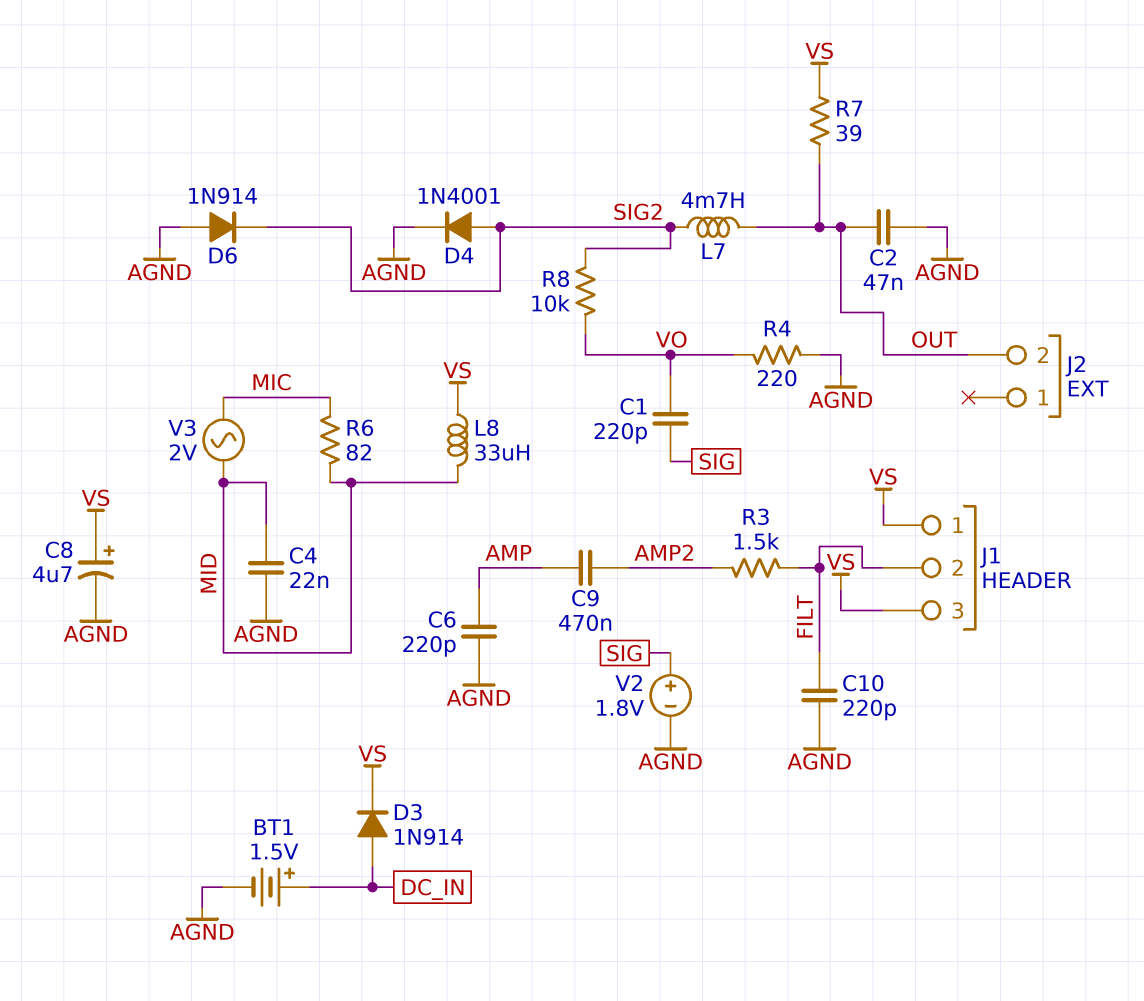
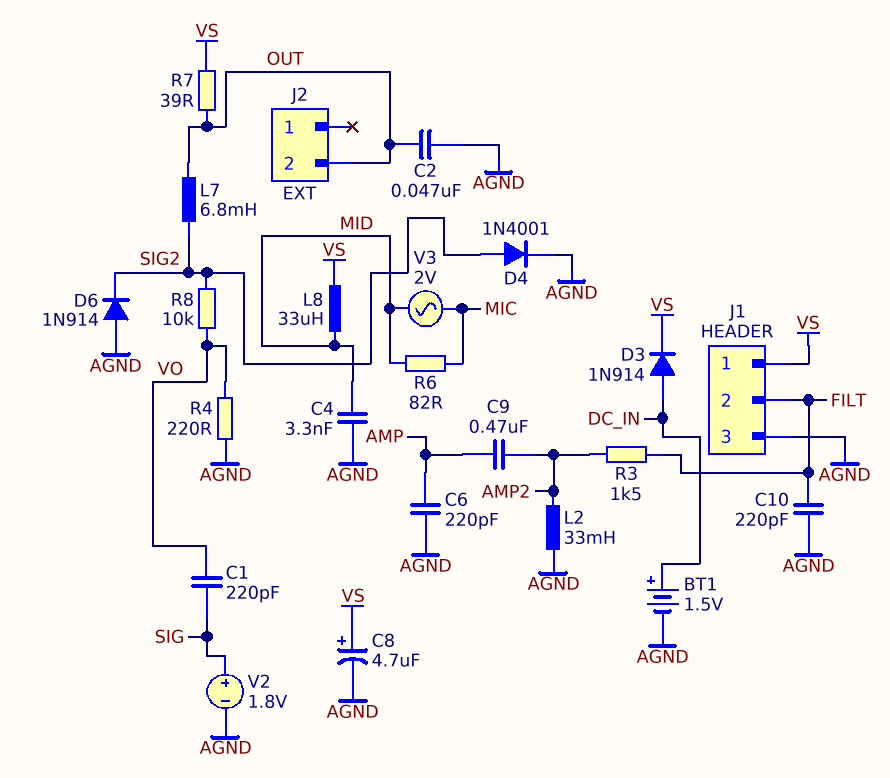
C4: 22nF (AGND, MID) -> 3.3nF (AGND, MID)
J1 pin 3: VS -> AGND
L2: none -> 33mH (AGND, AMP2)
L7: 4.7mH (OUT, SIG2) -> 6.8mH (OUT, SIG2)

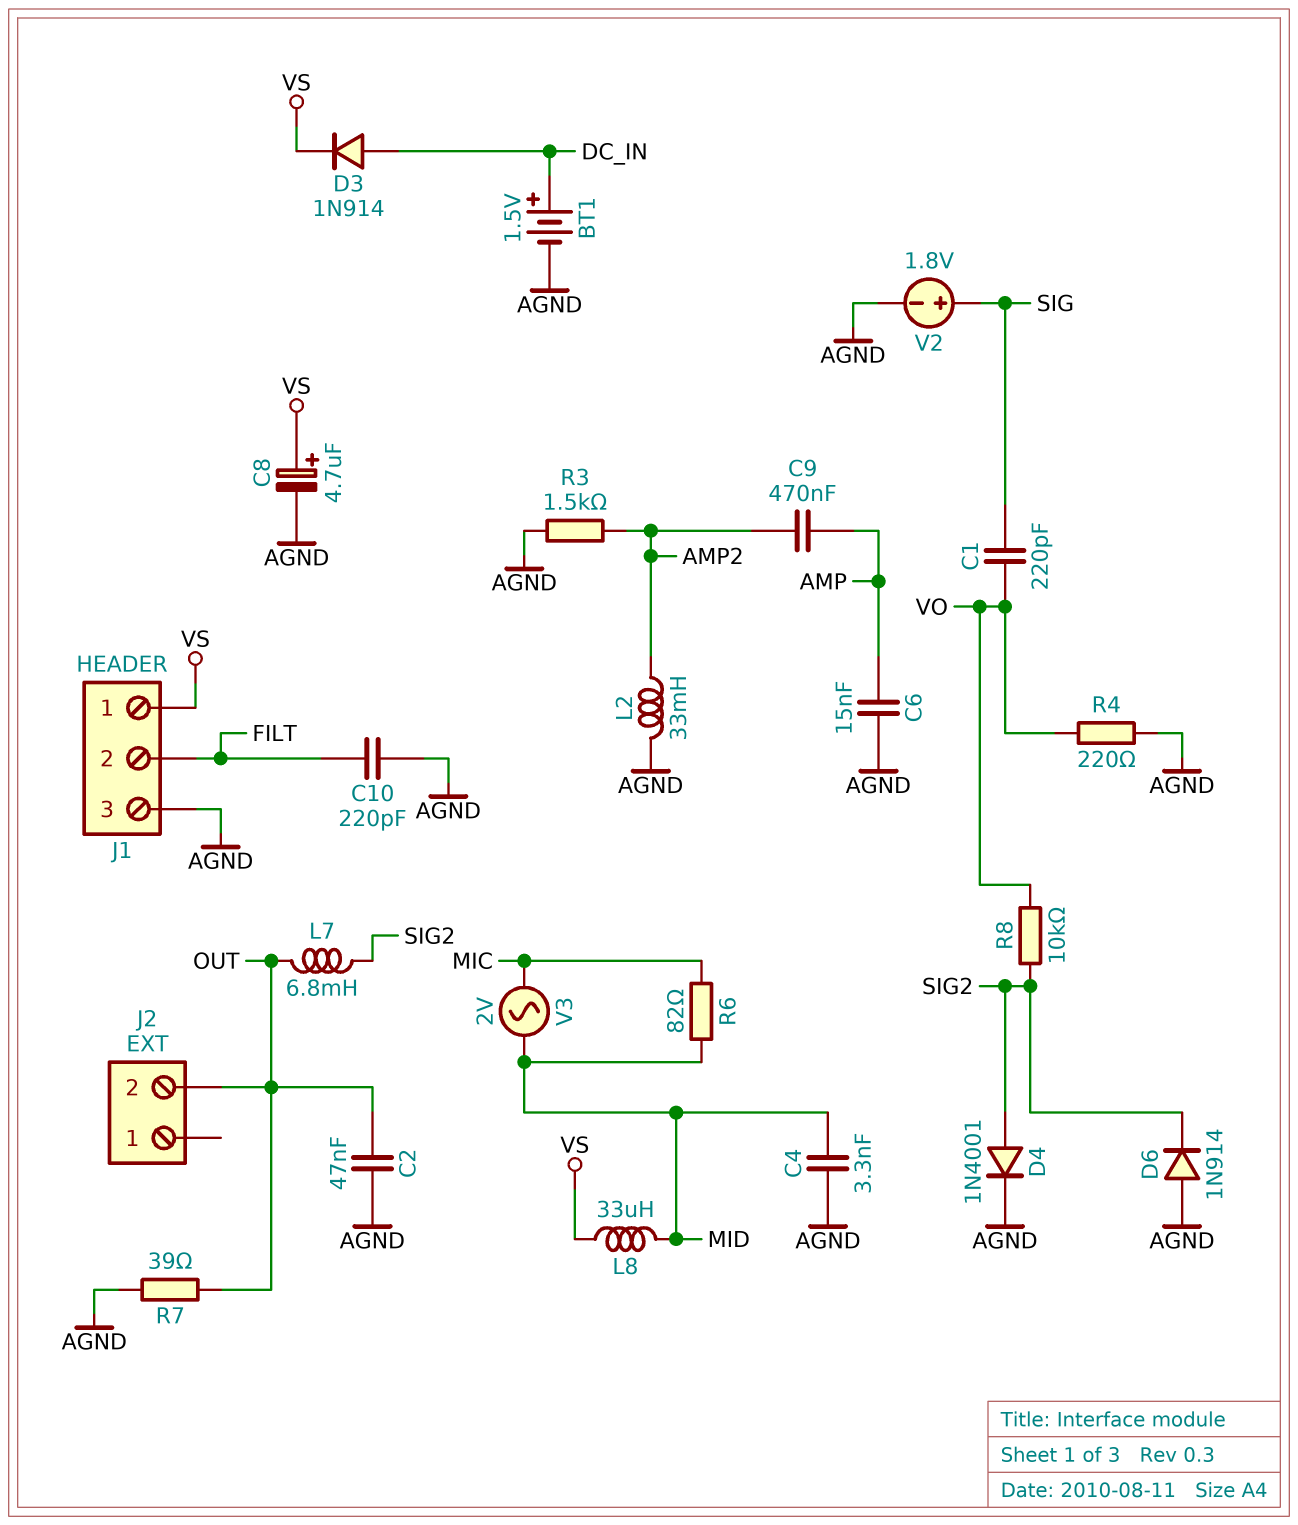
C6: 220pF (AGND, AMP) -> 15nF (AGND, AMP)
R3: 1.5k (AMP2, FILT) -> 1.5k (AGND, AMP2)
R7: 39 (OUT, VS) -> 39 (AGND, OUT)

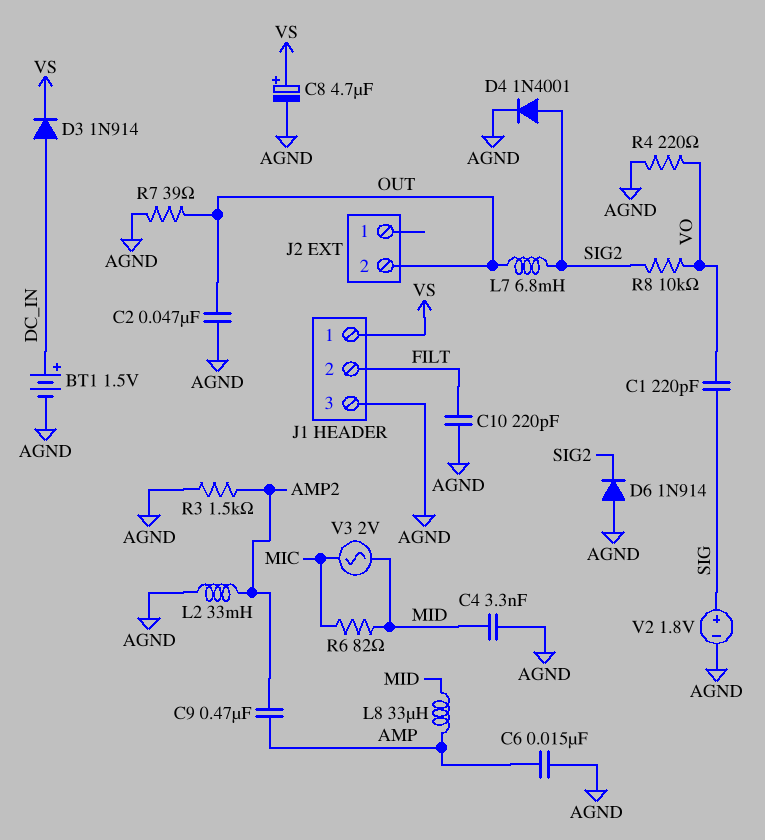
L8: 33uH (MID, VS) -> 33uH (AMP, MID)

